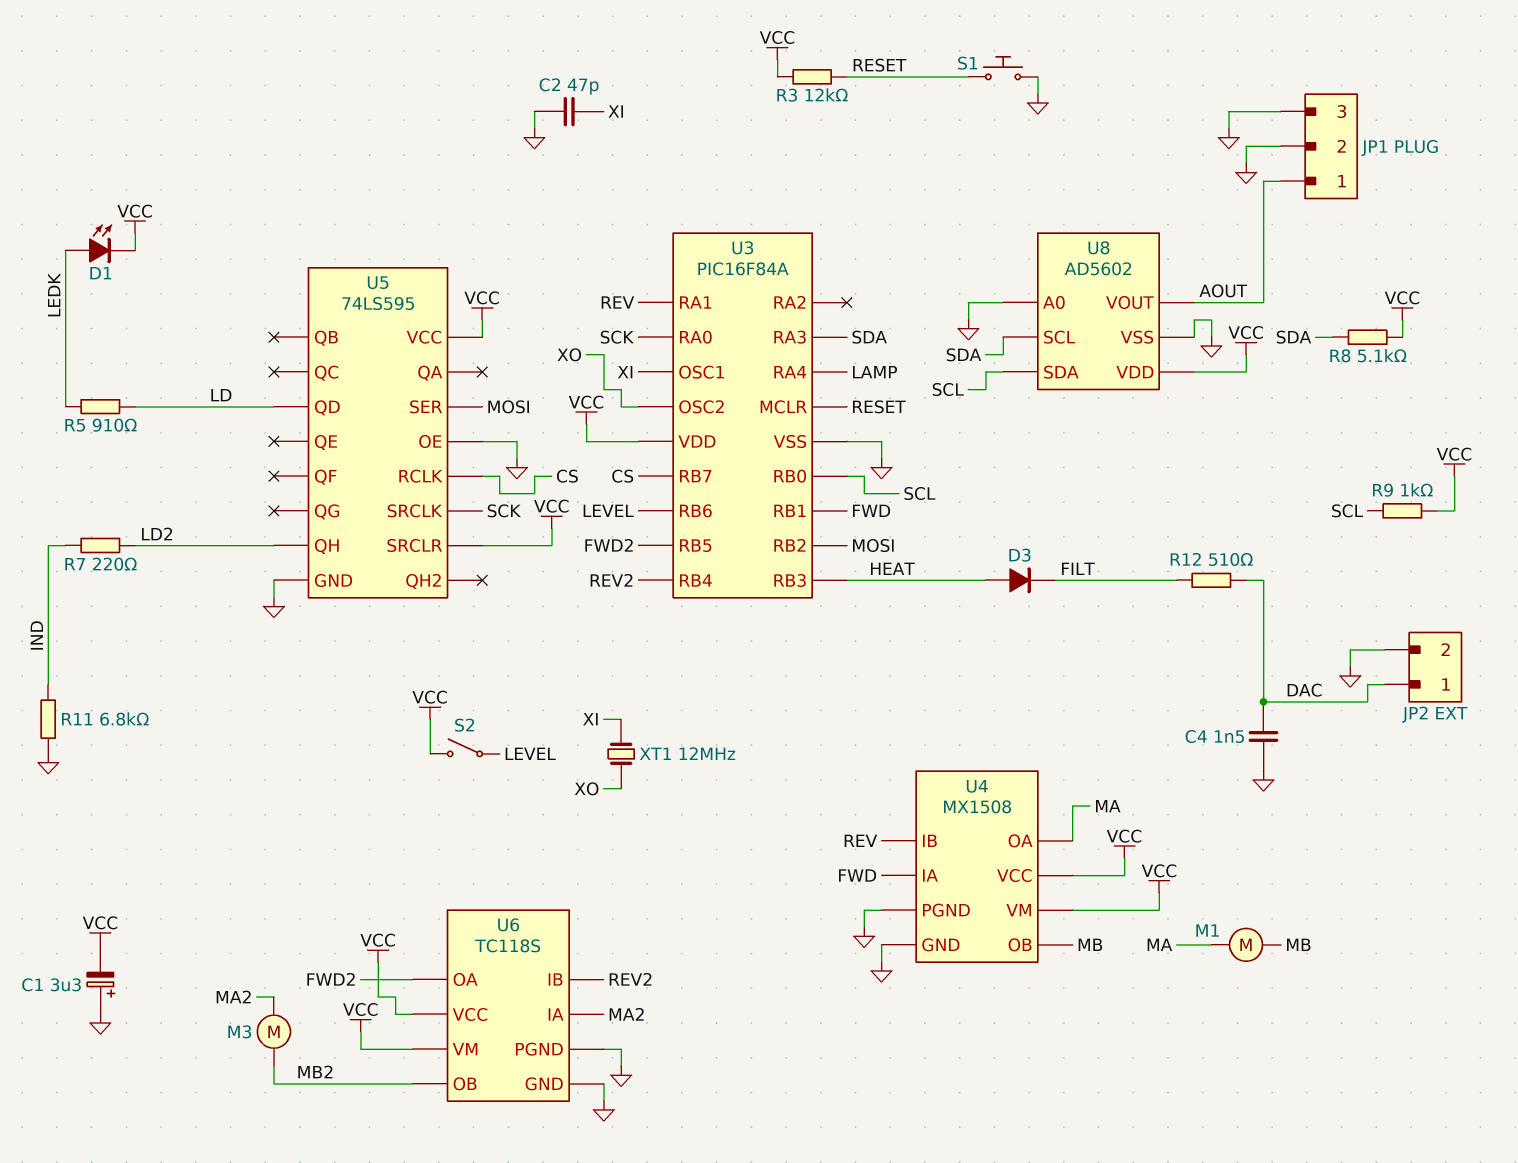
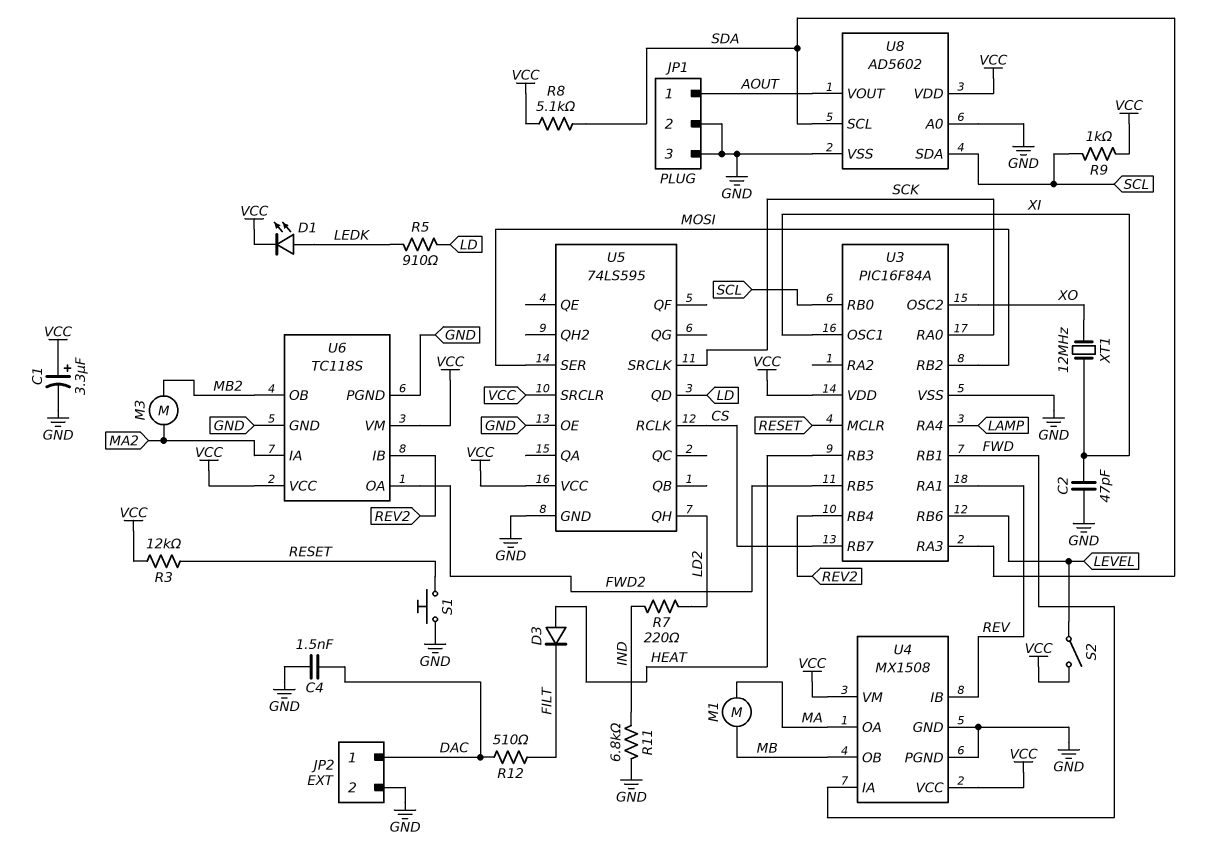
C1: 3.3uF (plus GND, minus VCC) -> 3.3uF (plus VCC, minus GND)

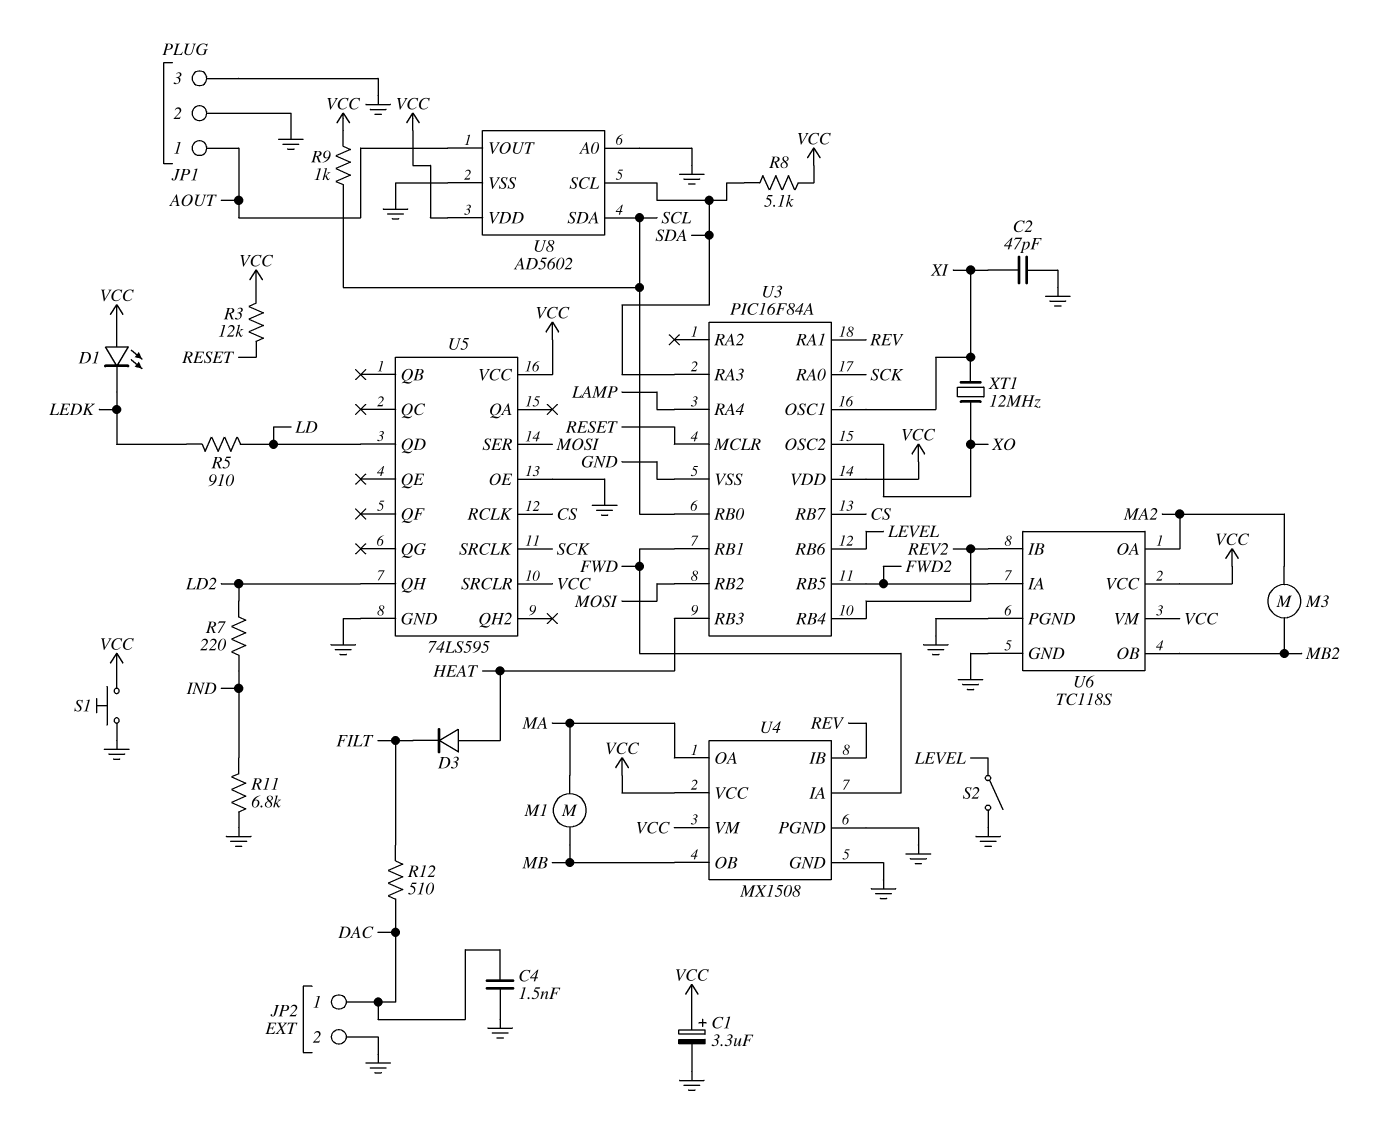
D1: LED (A LEDK, K VCC) -> LED (A VCC, K LEDK)
S1: button (GND, RESET) -> button (GND, VCC)
S2: switch (LEVEL, VCC) -> switch (GND, LEVEL)
U6 pin IA: MA2 -> FWD2
U6 pin OA: FWD2 -> MA2

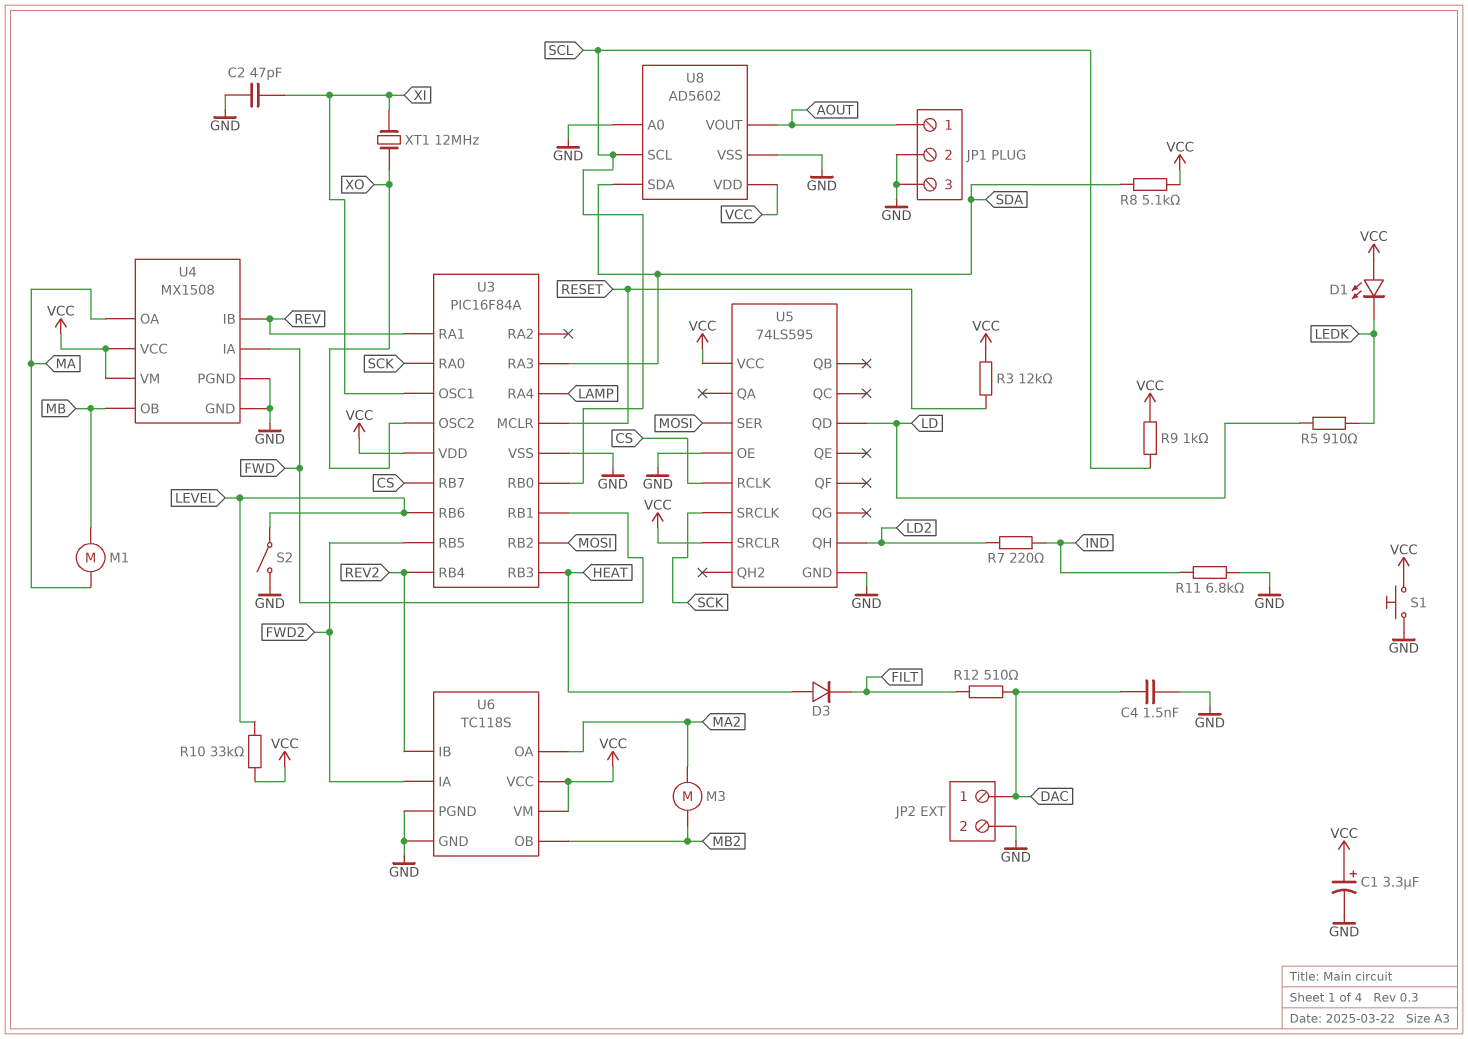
R10: none -> 33k (LEVEL, VCC)
U8 pin SCL: SDA -> SCL
U8 pin SDA: SCL -> SDA

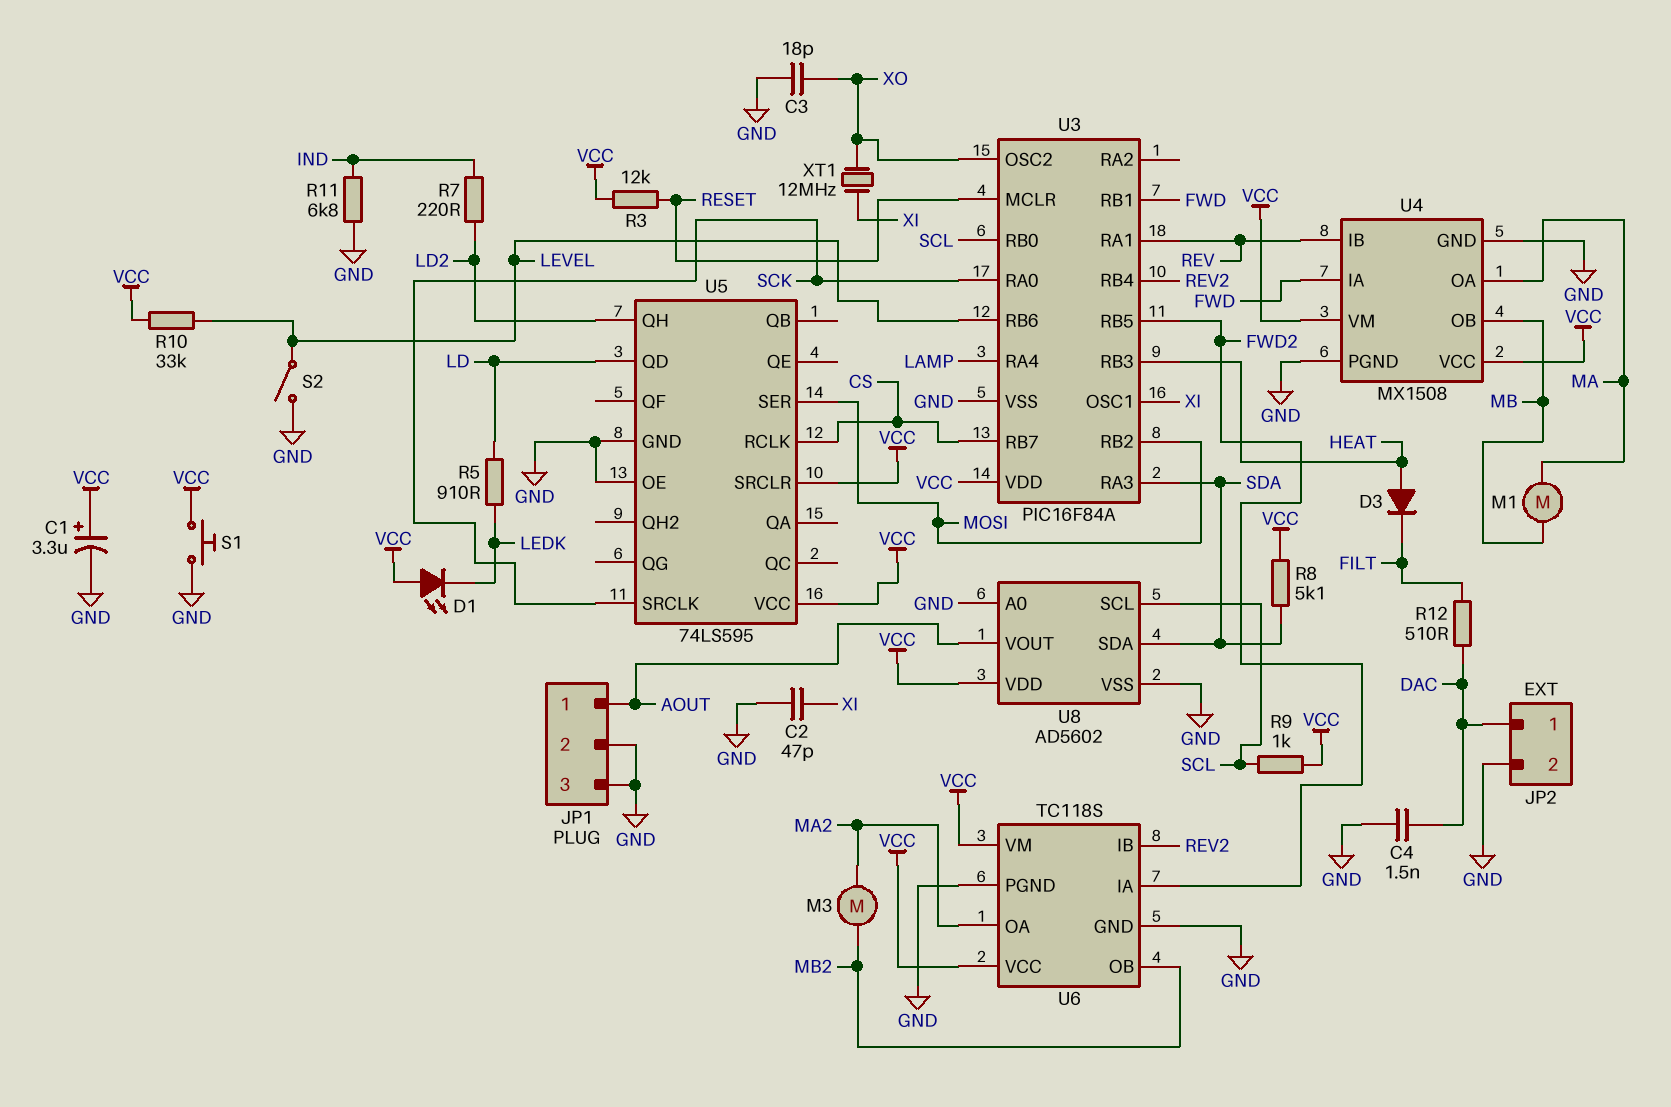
C3: none -> 18pF (GND, XO)

